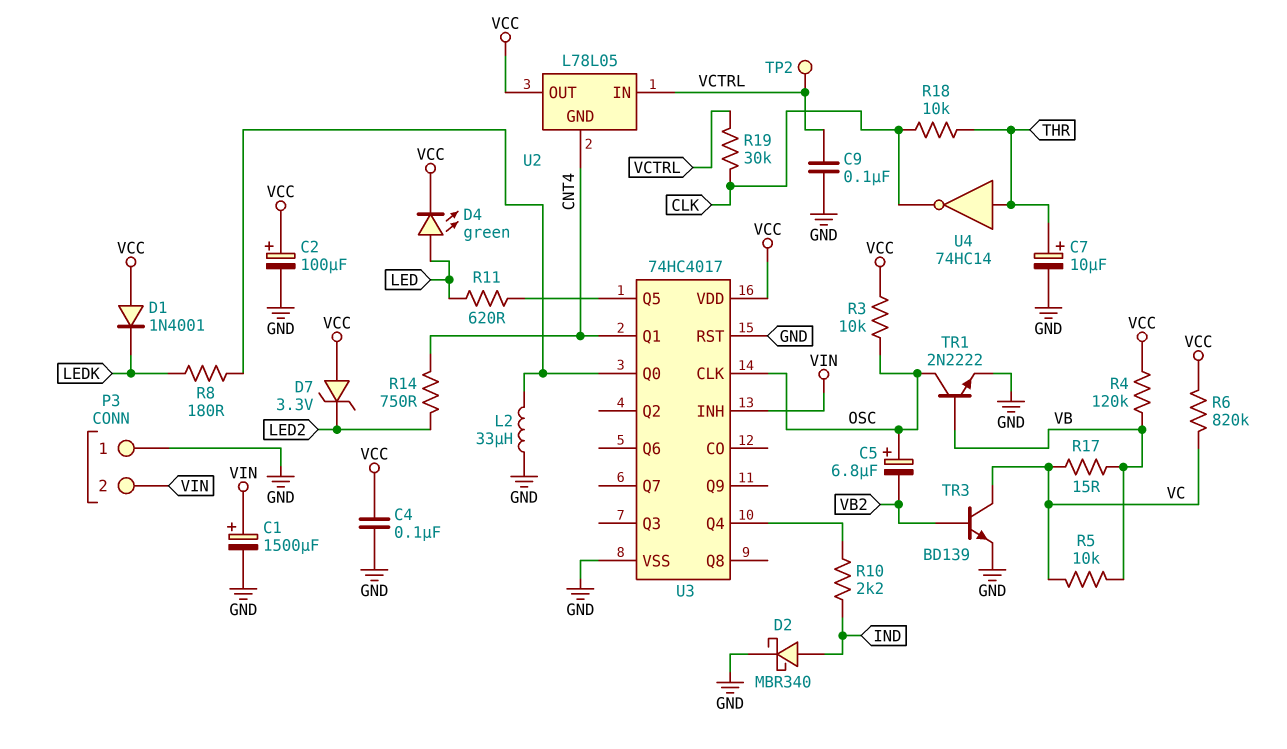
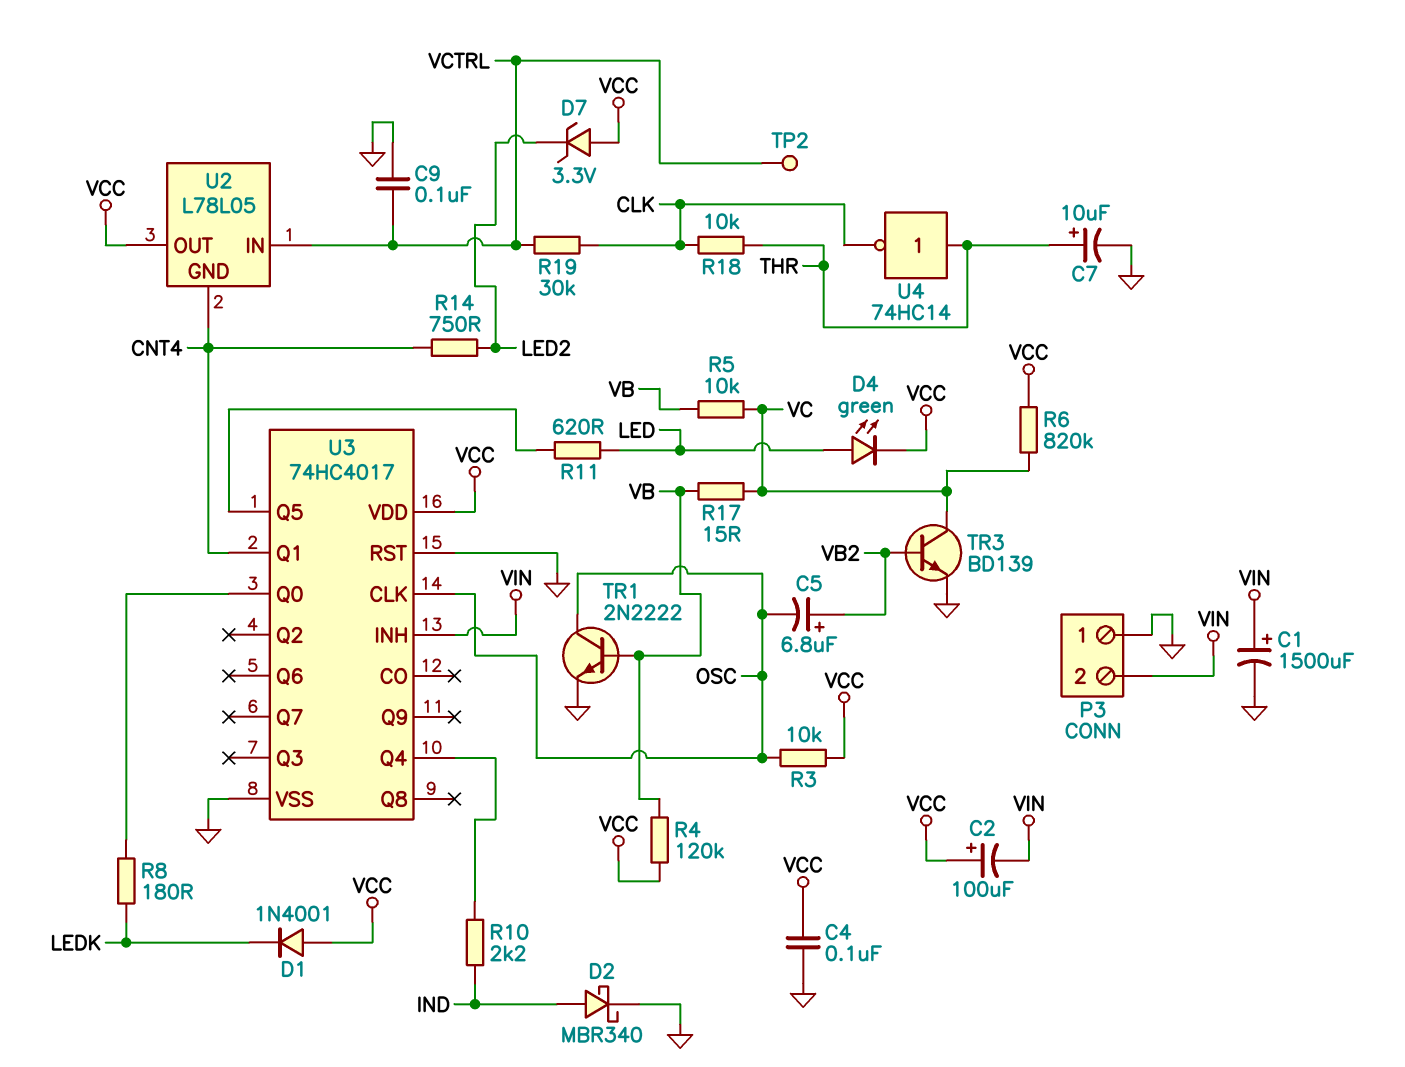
C2: 100uF (plus VCC, minus GND) -> 100uF (plus VCC, minus VIN)
C5: 6.8uF (plus OSC, minus VB2) -> 6.8uF (plus VB2, minus OSC)
L2: 33uH (GND, U3/Q0) -> none

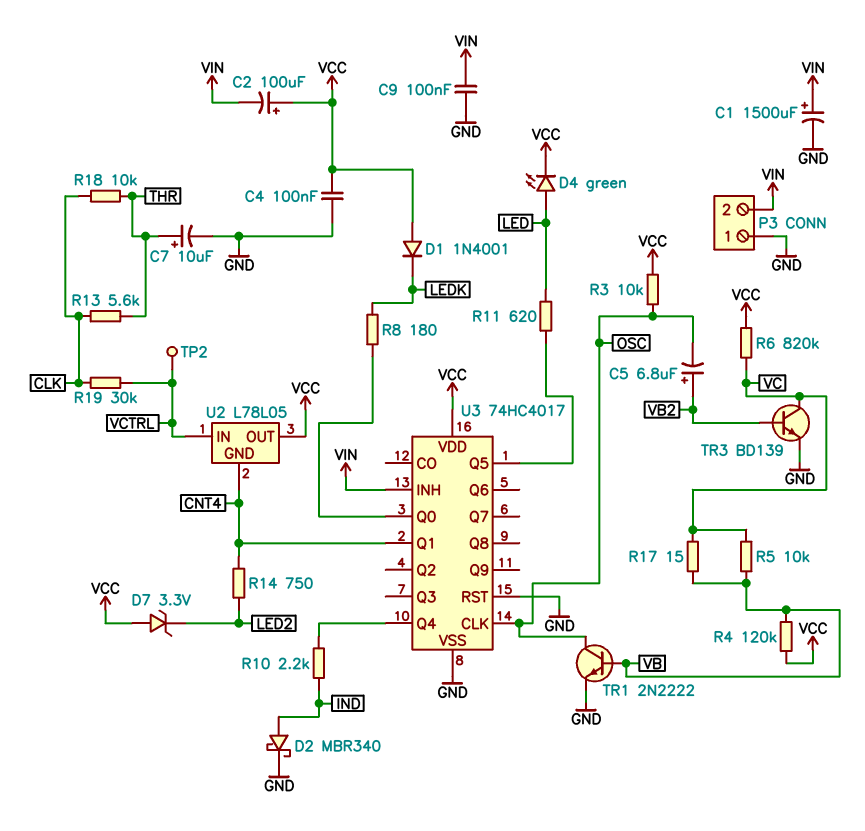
C9: 100nF (GND, VCTRL) -> 100nF (GND, VIN)
R13: none -> 5.6k (CLK, THR)
U4: NOT 74HC14 (in THR, out CLK) -> none

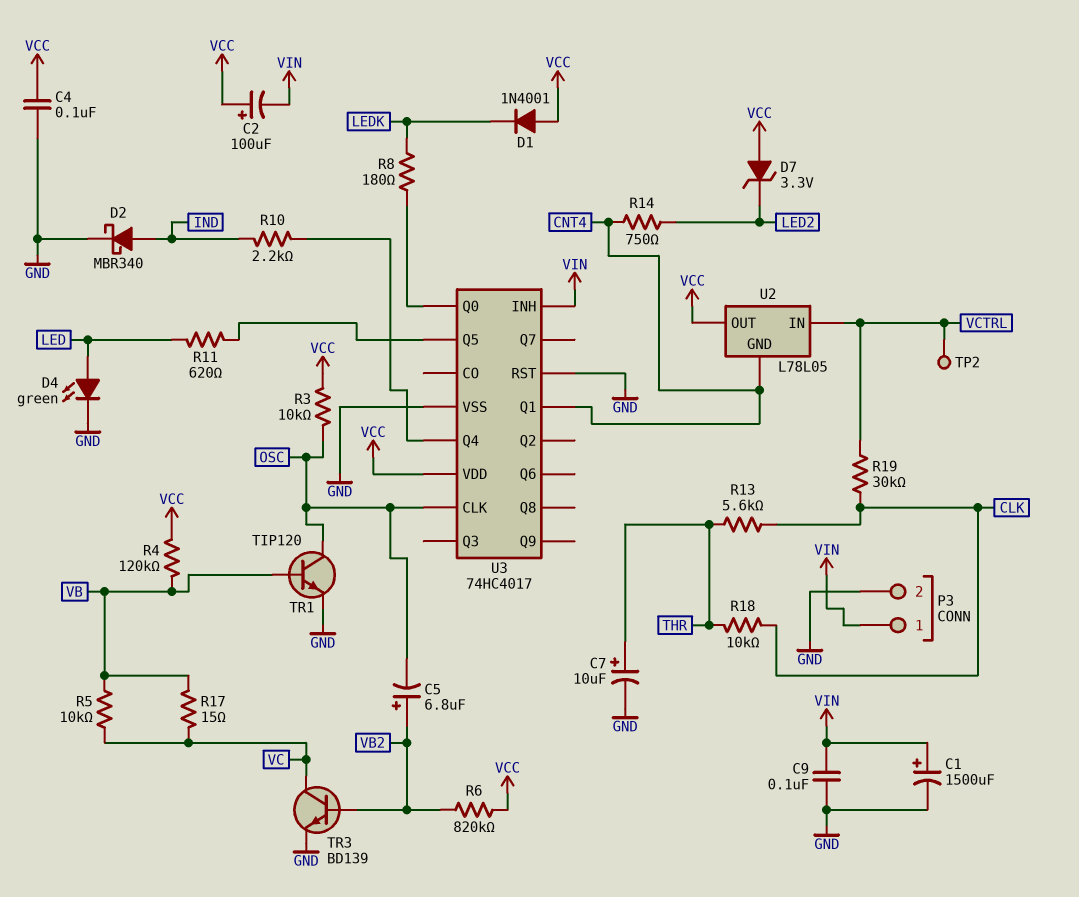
D4: LED green (A LED, K VCC) -> LED green (A LED, K GND)
P3 pin 1: GND -> VIN
P3 pin 2: VIN -> GND
R6: 820k (VC, VCC) -> 820k (VB2, VCC)
TR1: NPN 2N2222 (B VB, C OSC, E GND) -> NPN TIP120 (B VB, C OSC, E GND)

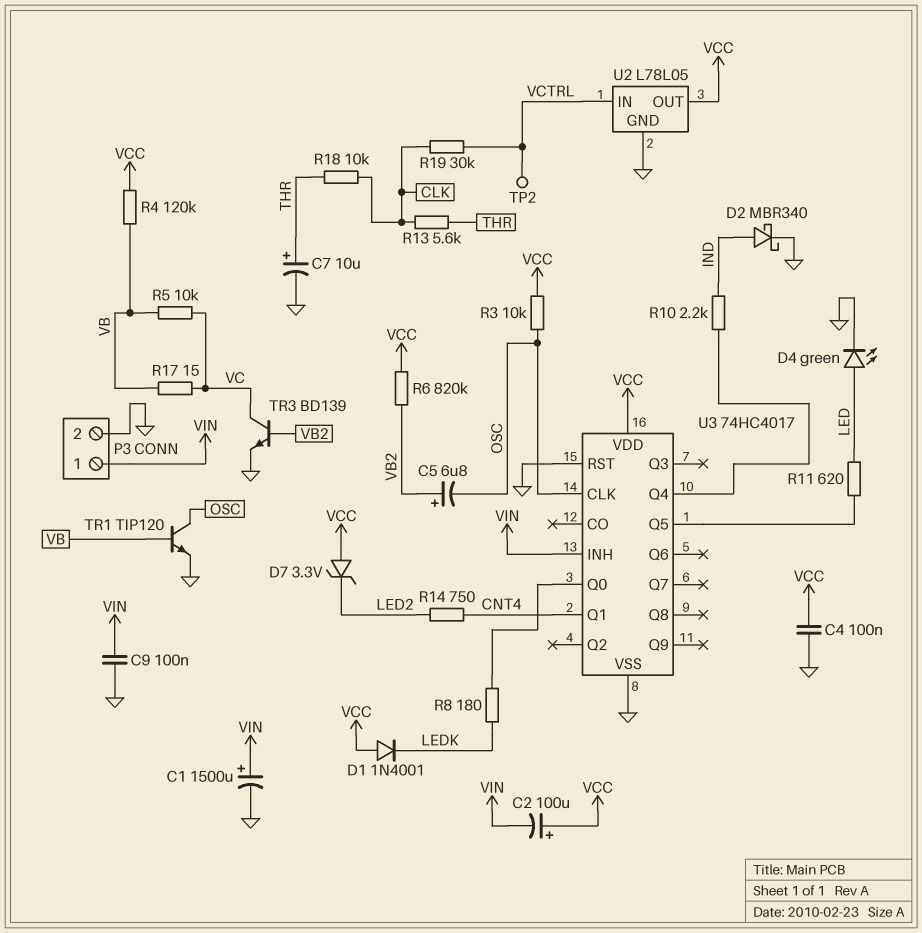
U2 pin GND: CNT4 -> GND

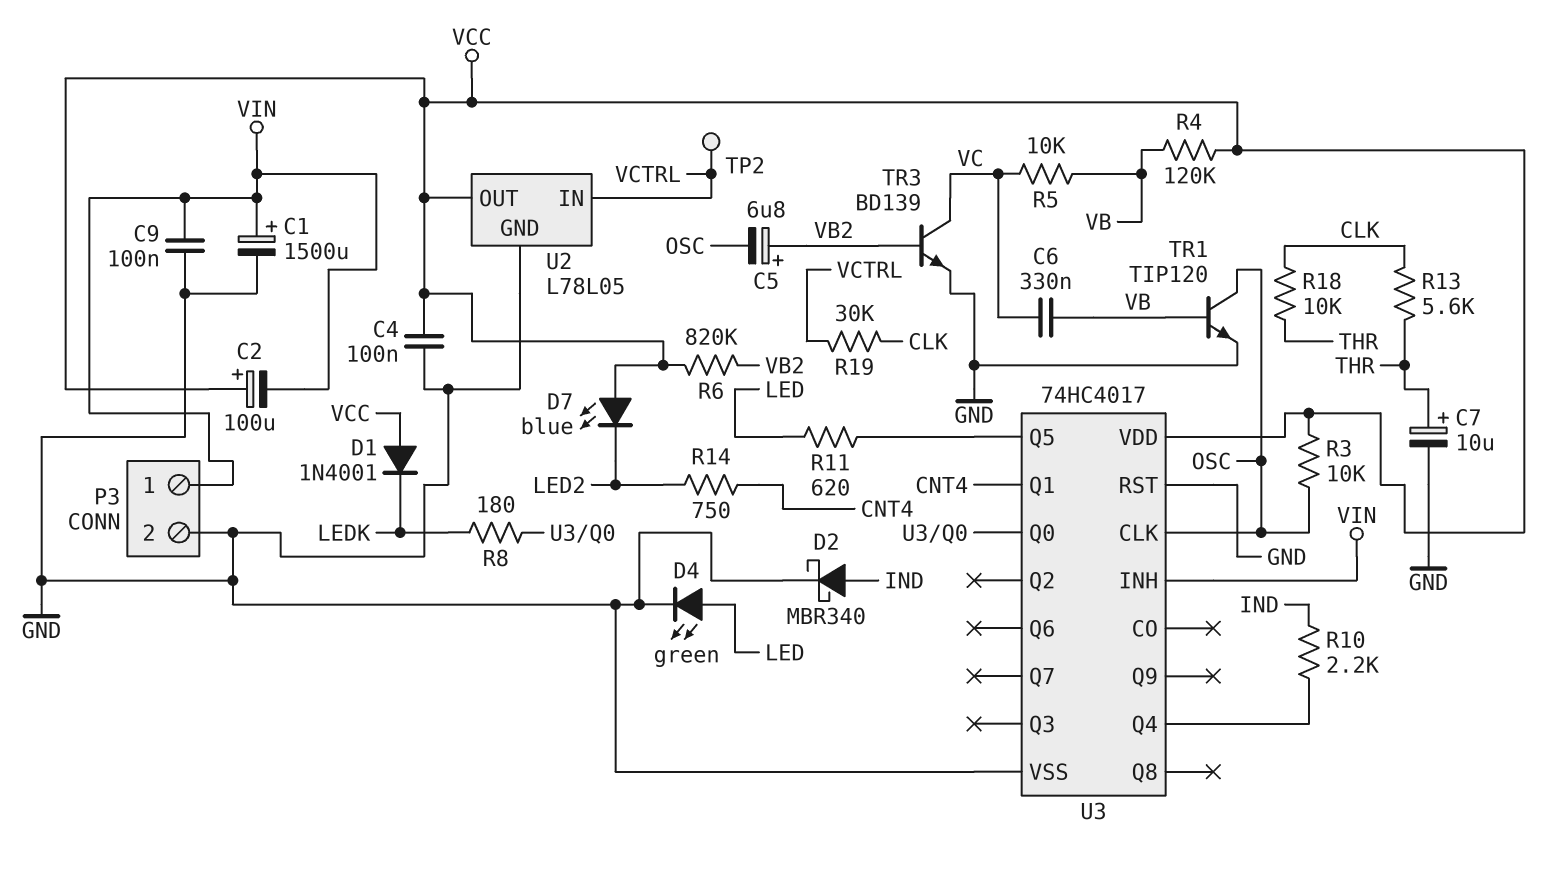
C6: none -> 330nF (VB, VC)
D7: zener 3.3V (A VCC, K LED2) -> LED blue (A VCC, K LED2)
R17: 15 (VB, VC) -> none

